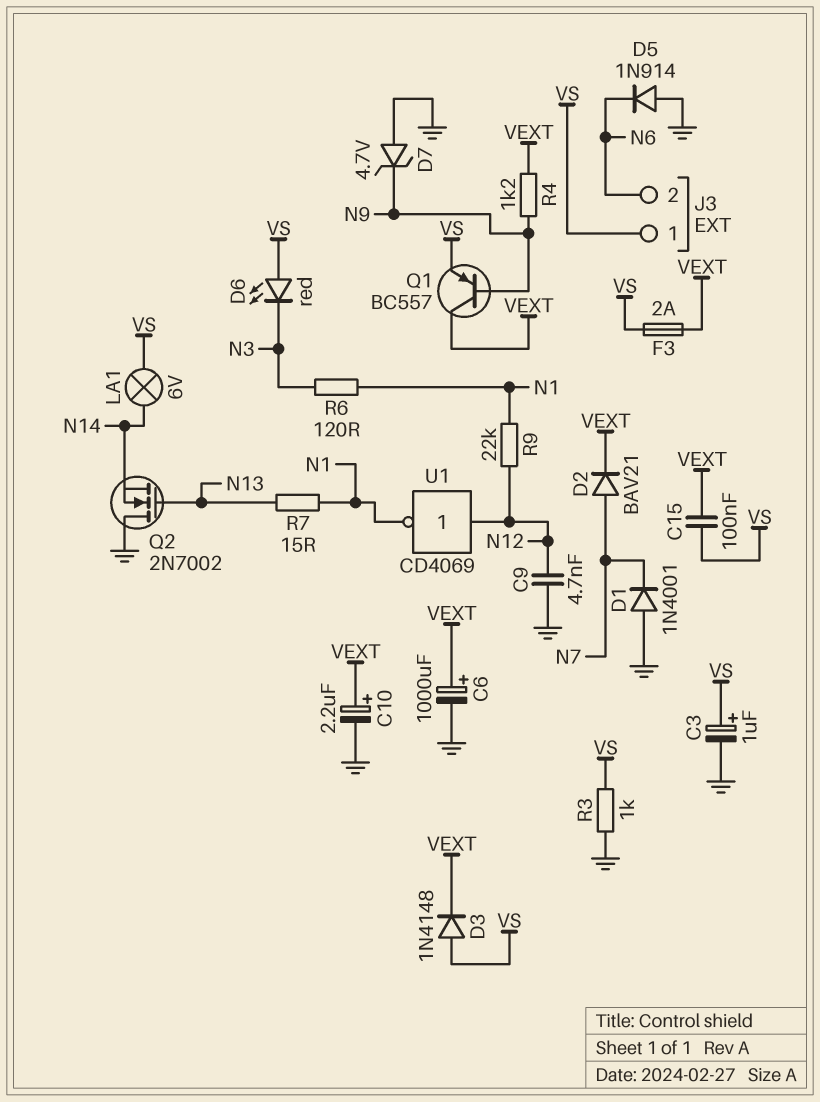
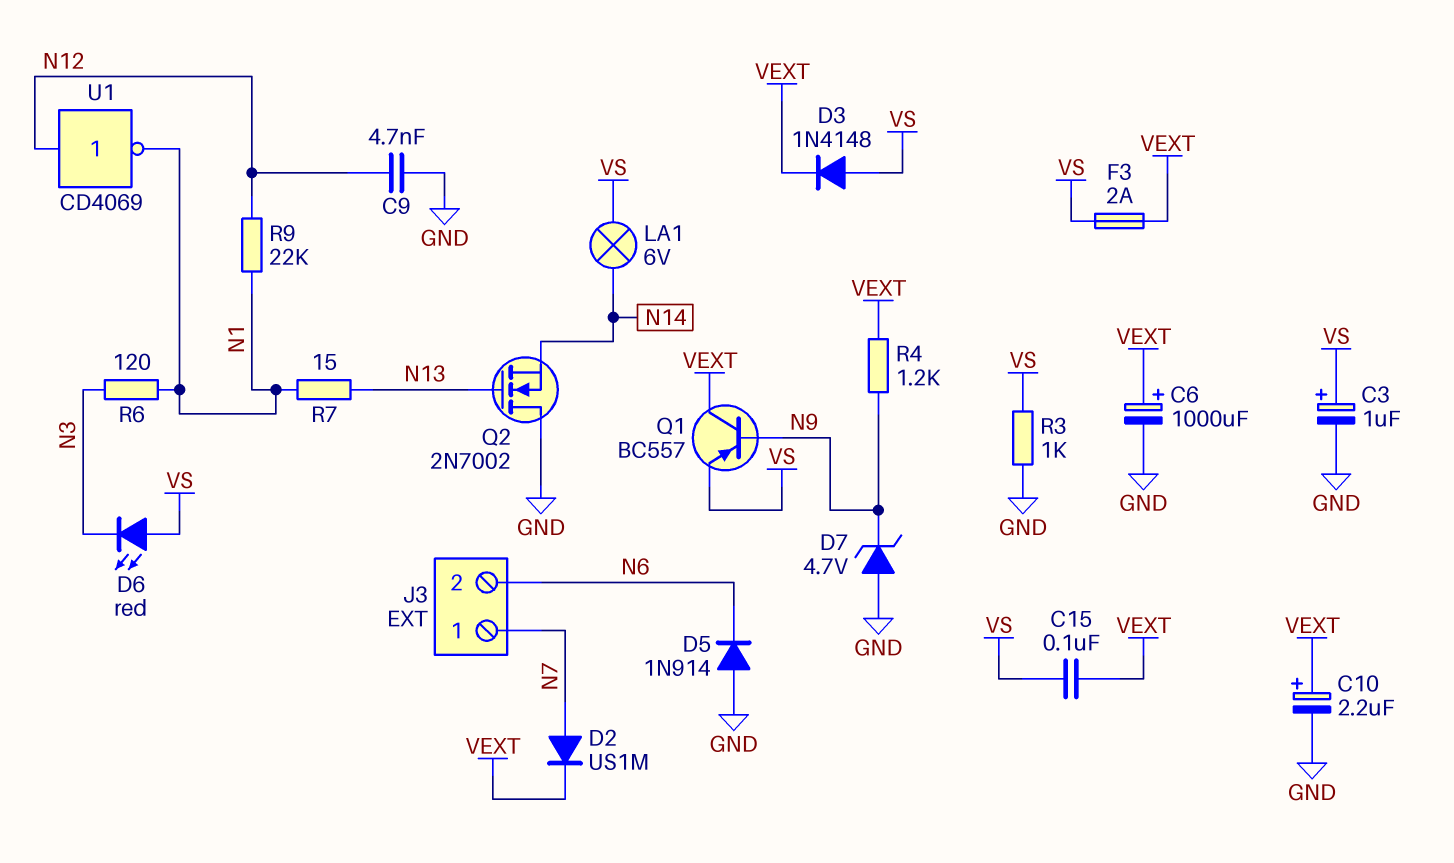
D1: diode 1N4001 (A GND, K N7) -> none
D2: diode BAV21 (A N7, K VEXT) -> diode US1M (A N7, K VEXT)
J3 pin 1: VS -> N7

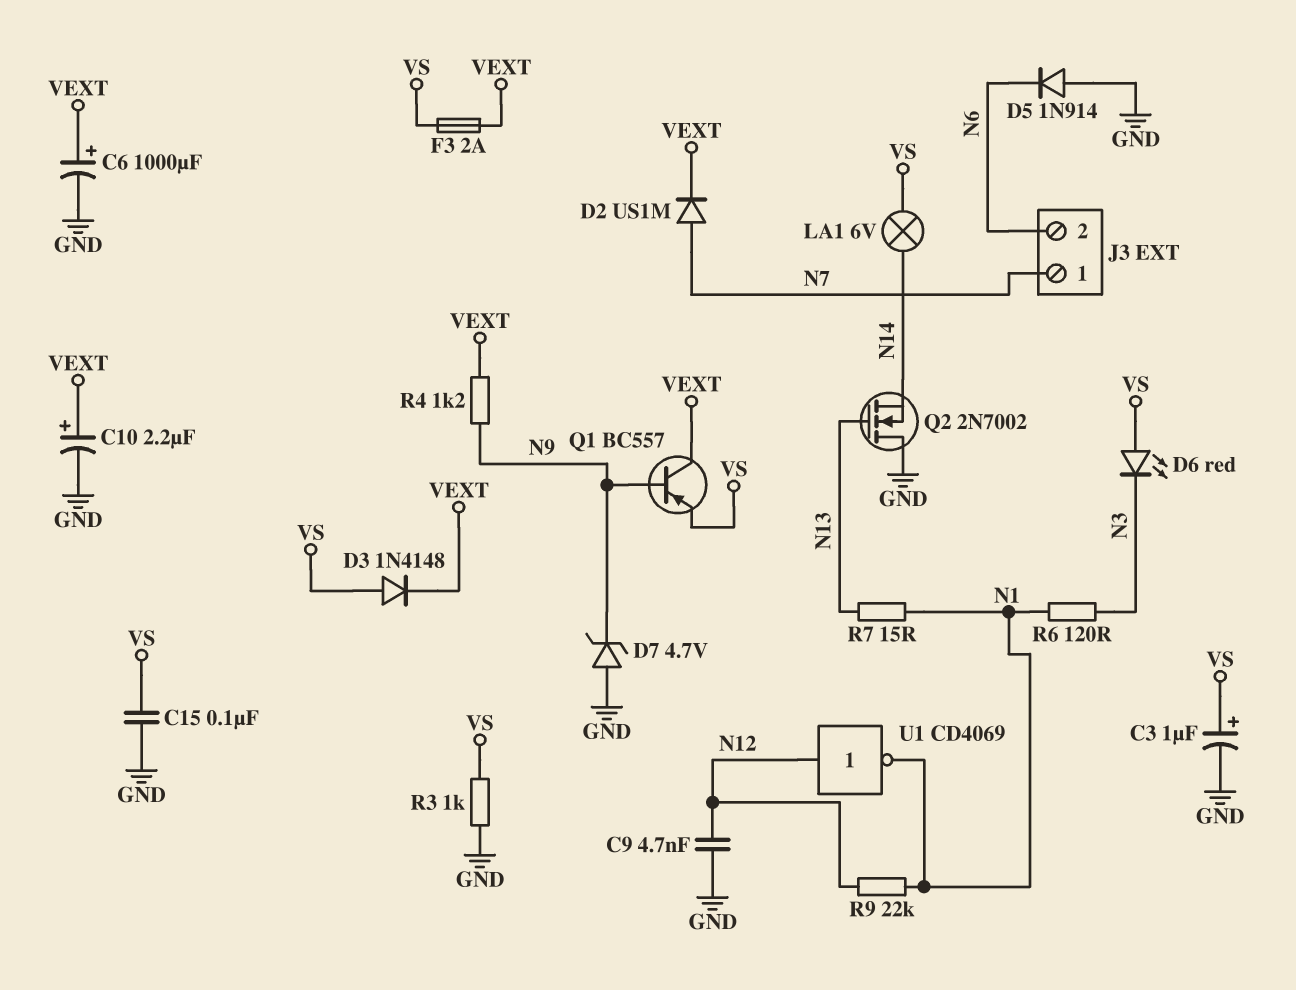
C15: 100nF (VEXT, VS) -> 100nF (GND, VS)

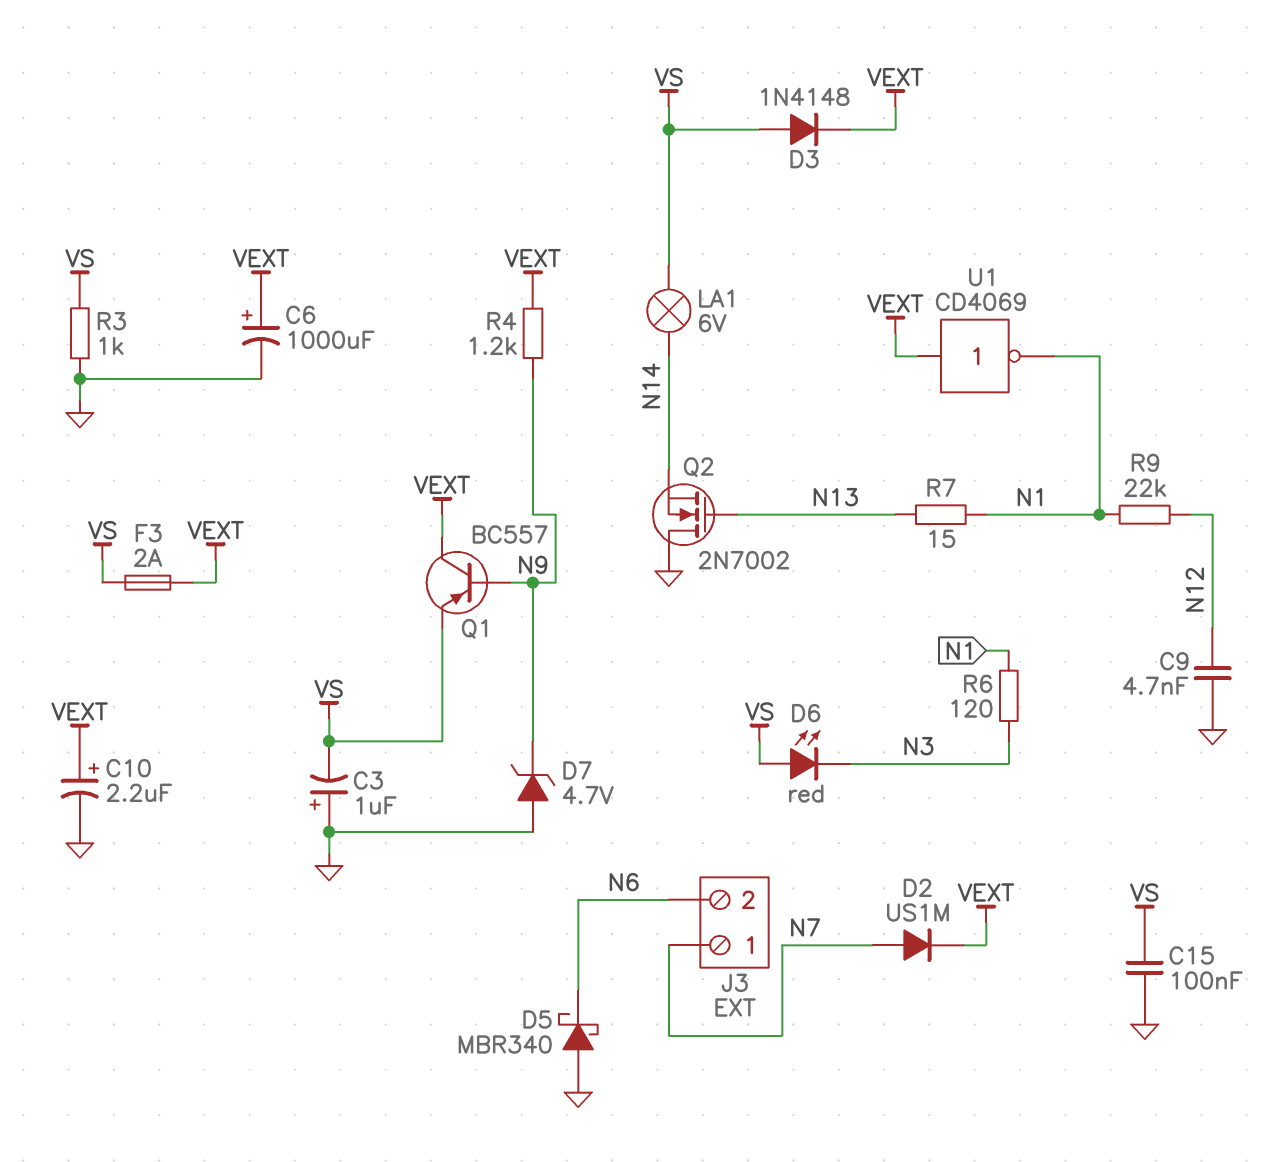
C3: 1uF (plus VS, minus GND) -> 1uF (plus GND, minus VS)
D5: diode 1N914 (A GND, K N6) -> schottky MBR340 (A GND, K N6)
U1: NOT CD4069 (in N12, out N1) -> NOT CD4069 (in VEXT, out N1)

